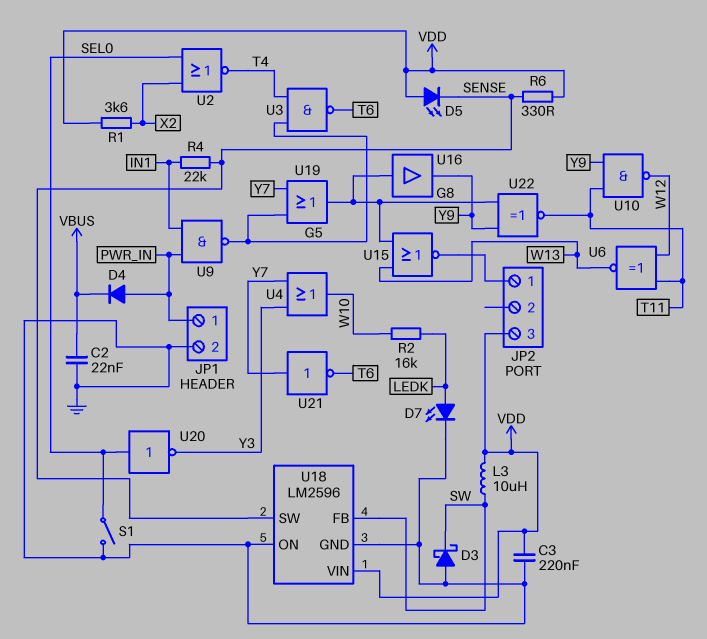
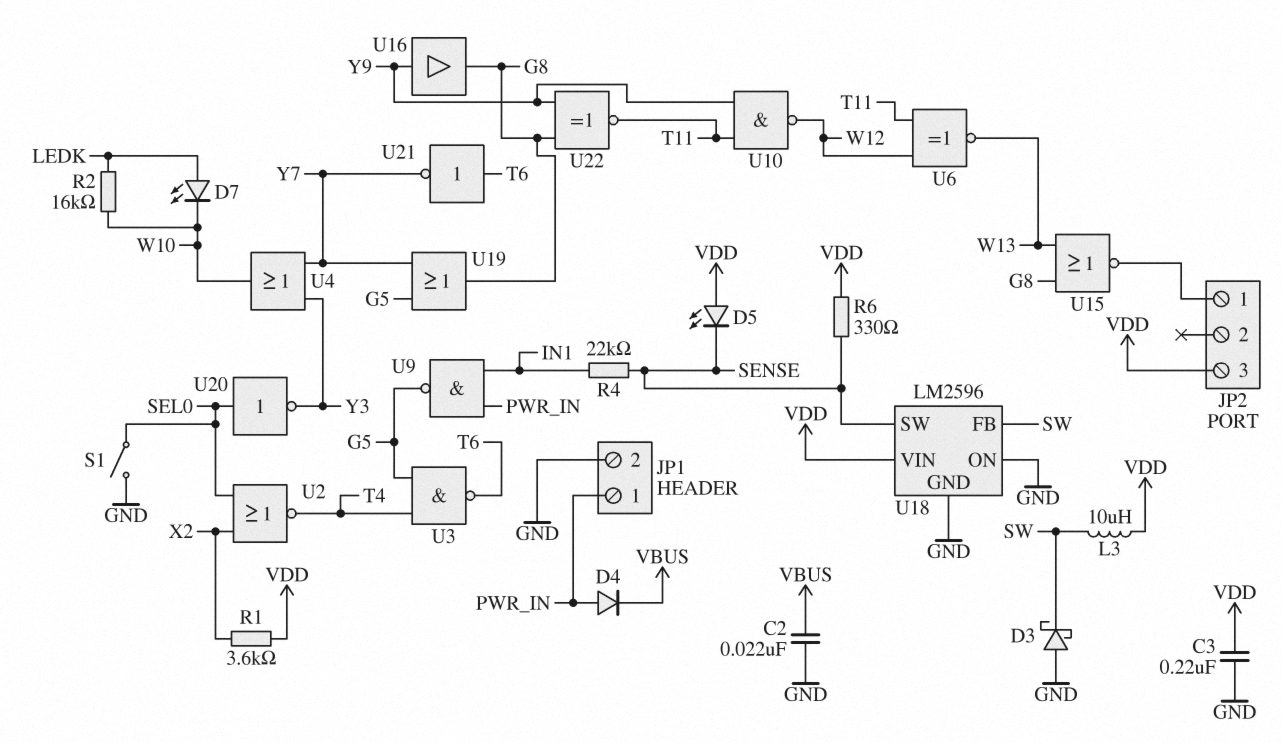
D7: LED (A LEDK, K GND) -> LED (A LEDK, K W10)
U16: buffer (in G8, out Y9) -> buffer (in Y9, out G8)
U21: NOT (in Y7, out T6) -> NOT (in T6, out Y7)

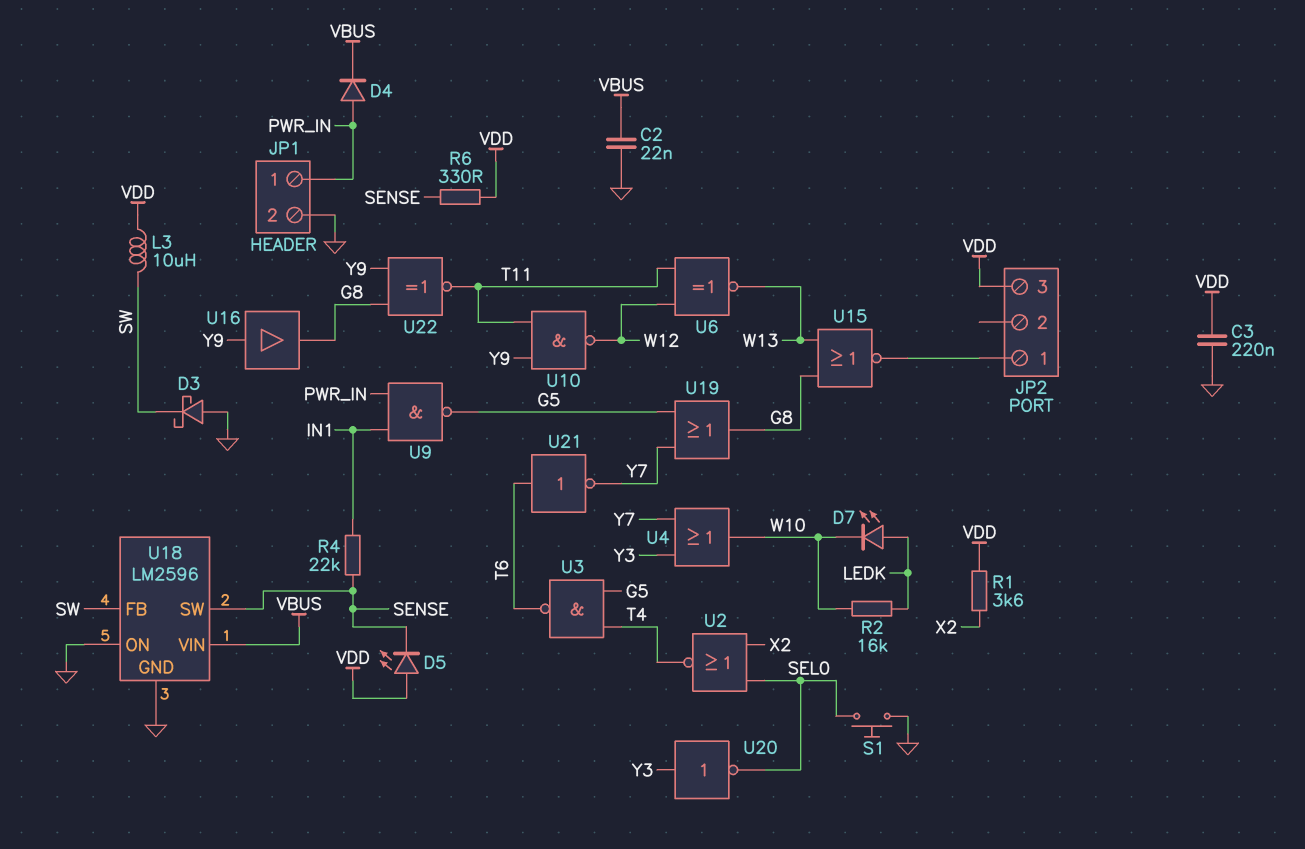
S1: switch (GND, SEL0) -> button (GND, SEL0)
U18 pin VIN: VDD -> VBUS
U20: NOT (in SEL0, out Y3) -> NOT (in Y3, out SEL0)

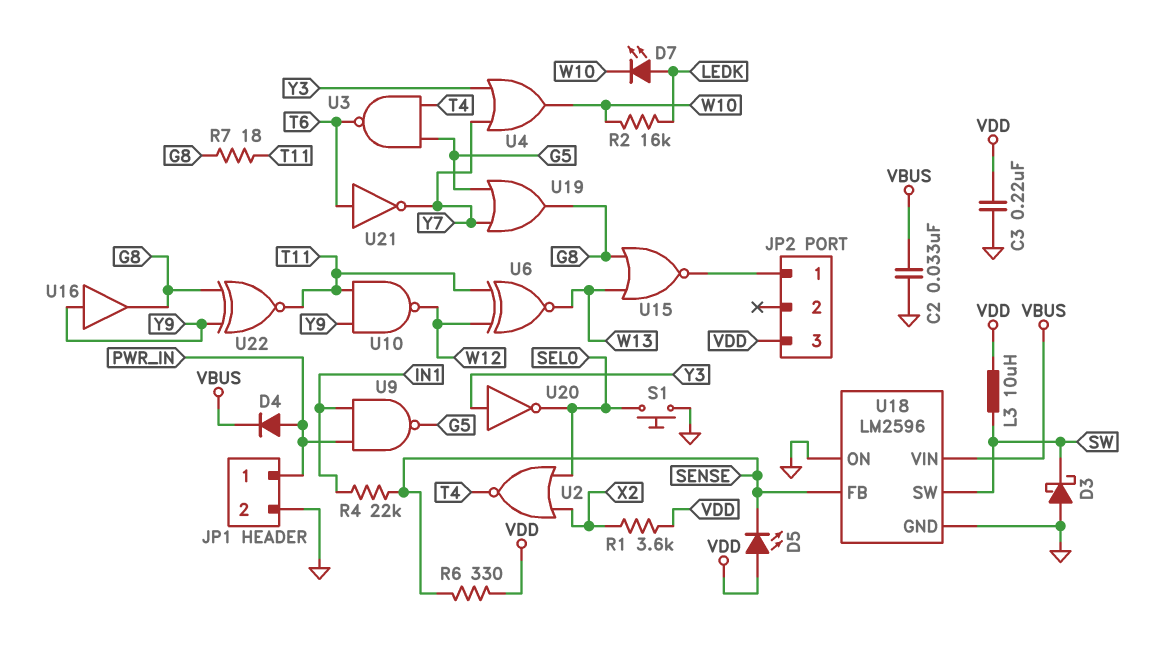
C2: 22nF (GND, VBUS) -> 33nF (GND, VBUS)
R7: none -> 18 (G8, T11)
U18 pin FB: SW -> SENSE
U18 pin SW: SENSE -> SW

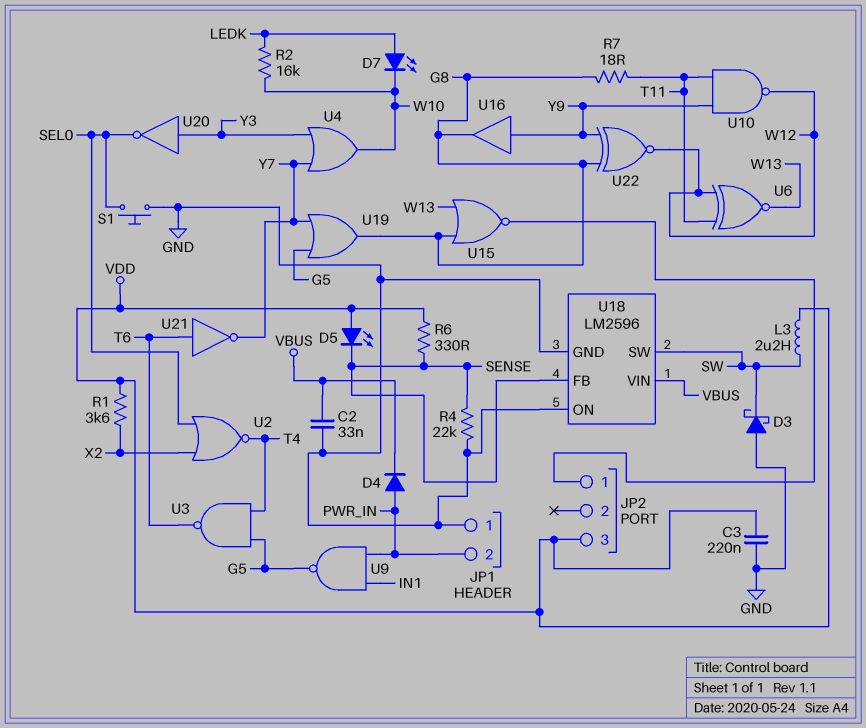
JP1 pin 1: PWR_IN -> GND
JP1 pin 2: GND -> PWR_IN
L3: 10uH (SW, VDD) -> 2.2uH (SW, VDD)
R4: 22k (IN1, SENSE) -> 22k (GND, SENSE)
U22: XNOR (in G8, in Y9, out T11) -> XNOR (in G8, in Y9, out W12)

